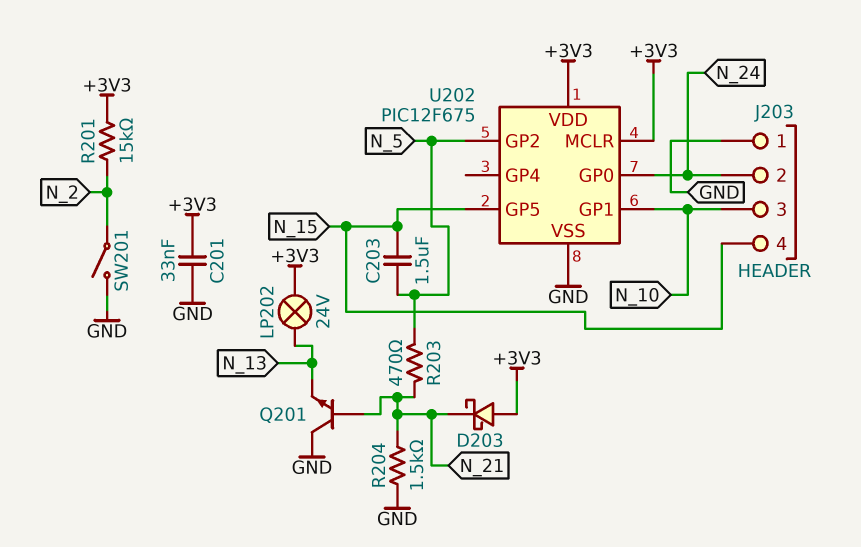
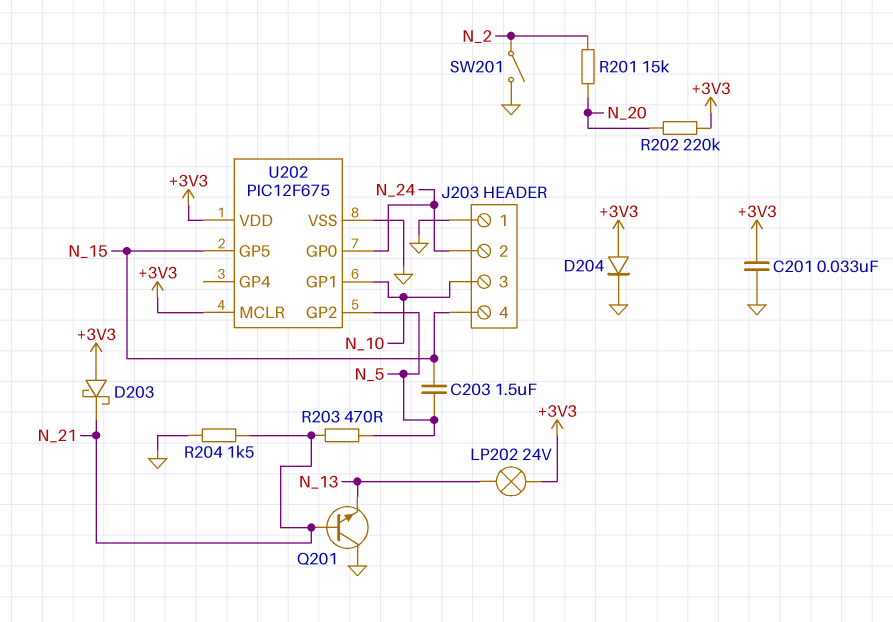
D204: none -> diode (A +3V3, K GND)
R201: 15k (+3V3, N_2) -> 15k (N_2, N_20)
R202: none -> 220k (+3V3, N_20)

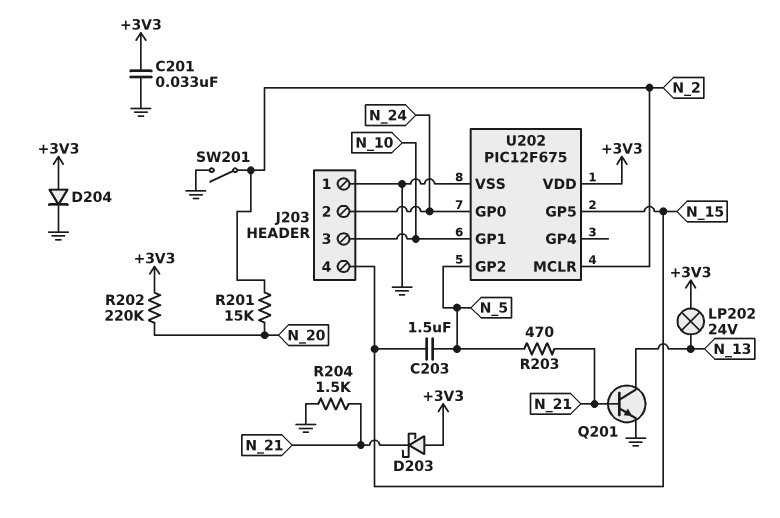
Q201: NPN (B N_21, C GND, E N_13) -> NPN (B N_21, C N_13, E GND)
U202 pin MCLR: +3V3 -> N_2

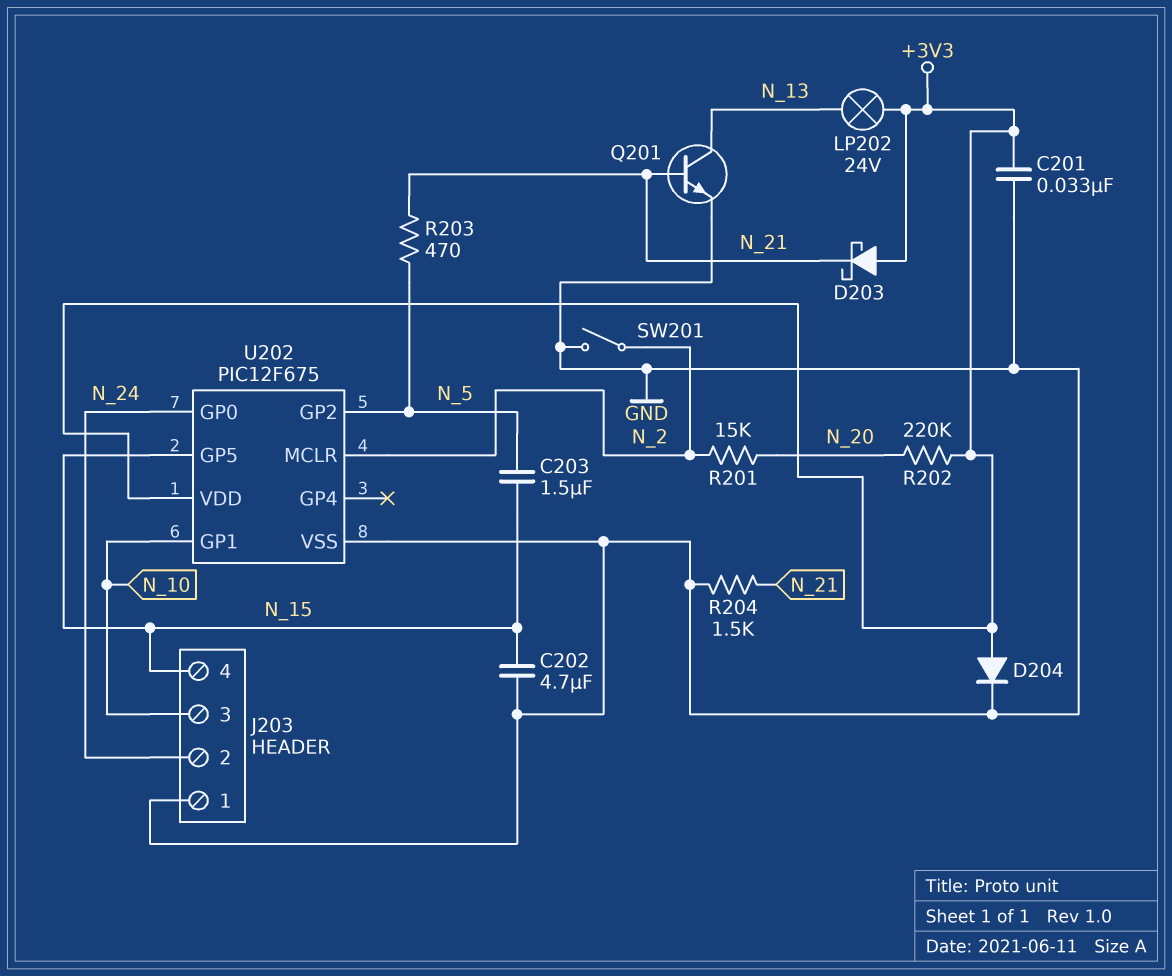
C202: none -> 4.7uF (GND, N_15)

